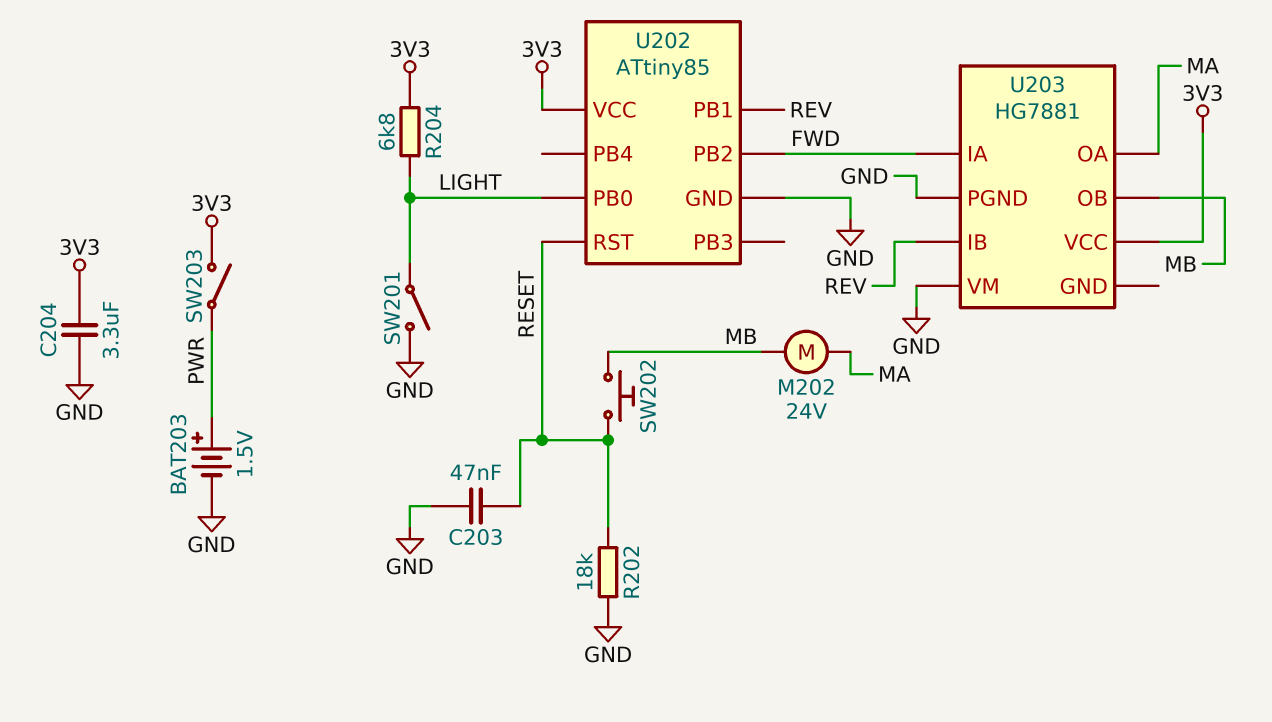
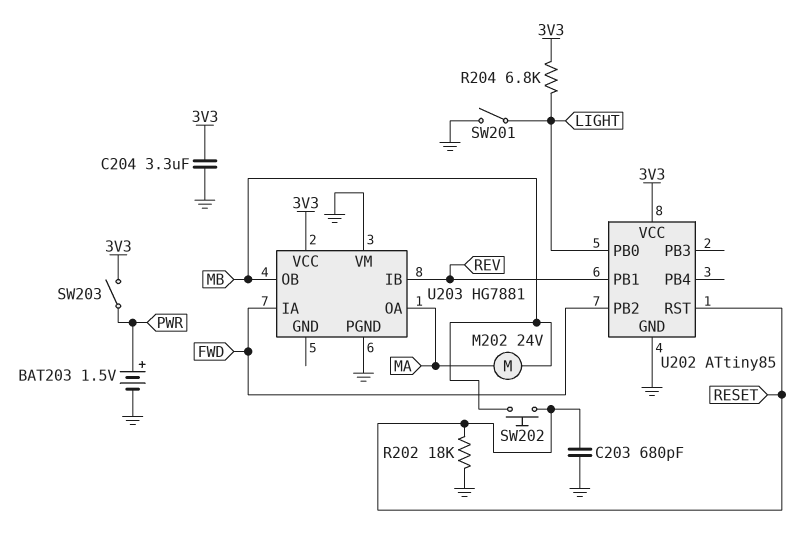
C203: 47nF (GND, RESET) -> 680pF (GND, RESET)

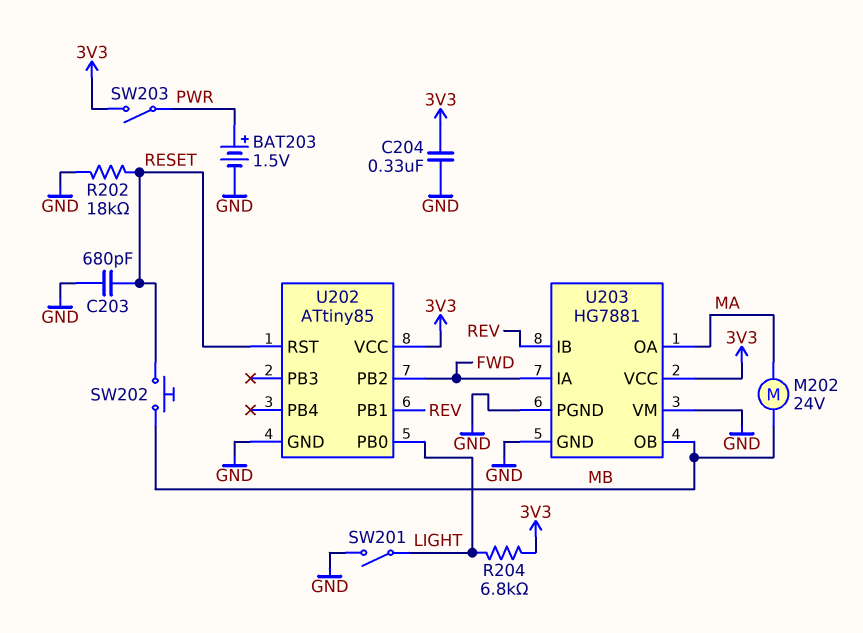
C204: 3.3uF (3V3, GND) -> 330nF (3V3, GND)
U203 pin GND: none -> GND

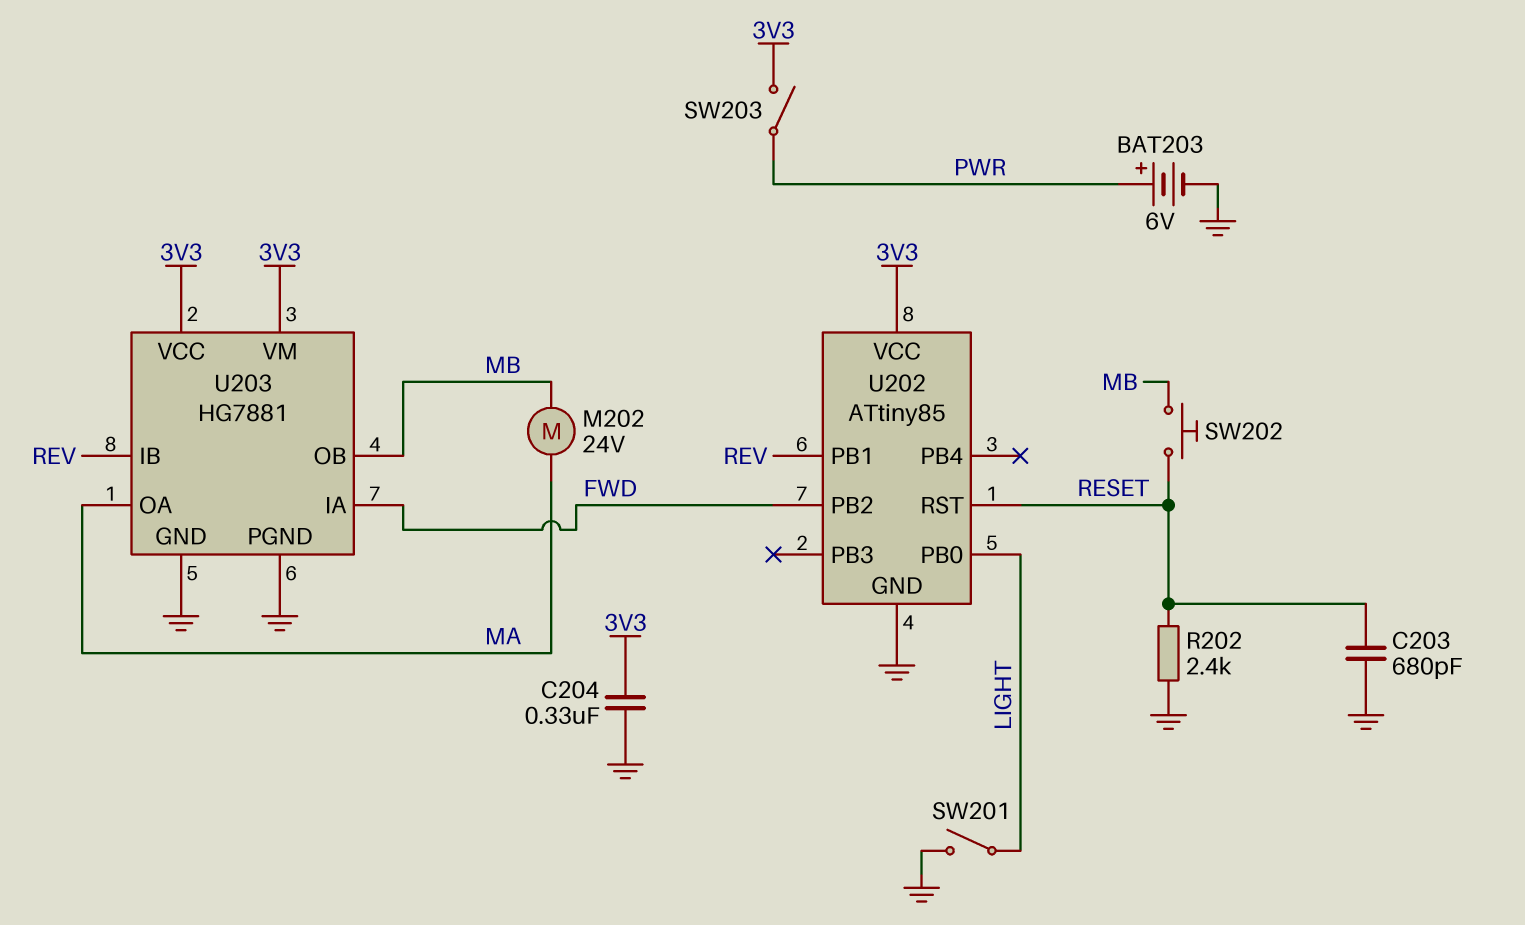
BAT203: 1.5V (plus PWR, minus GND) -> 6V (plus PWR, minus GND)
R202: 18k (GND, RESET) -> 2.4k (GND, RESET)
R204: 6.8k (3V3, LIGHT) -> none
U203 pin VM: GND -> 3V3

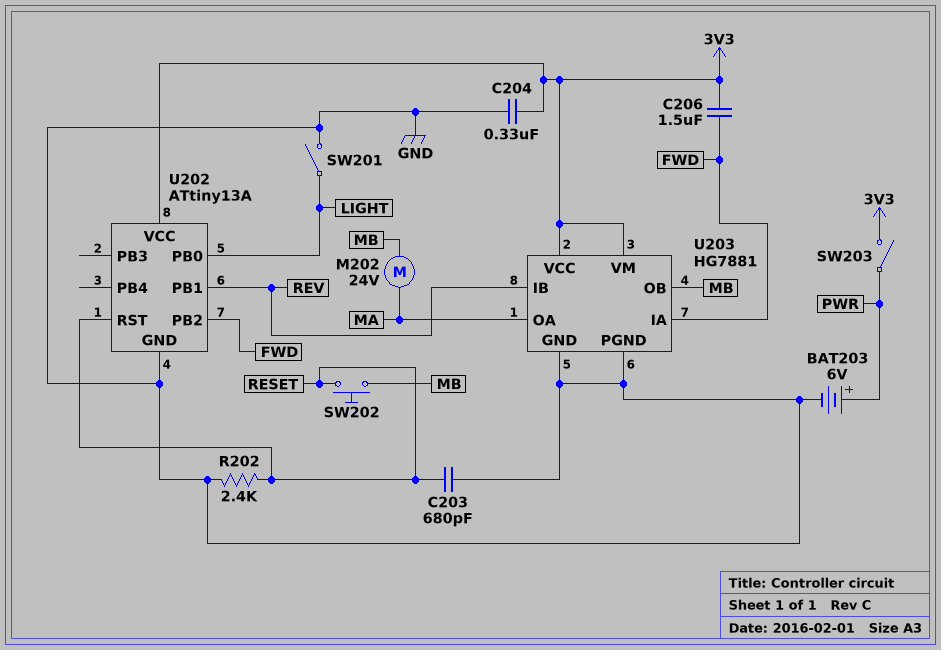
C206: none -> 1.5uF (3V3, FWD)
U202: ATtiny85 -> ATtiny13A

